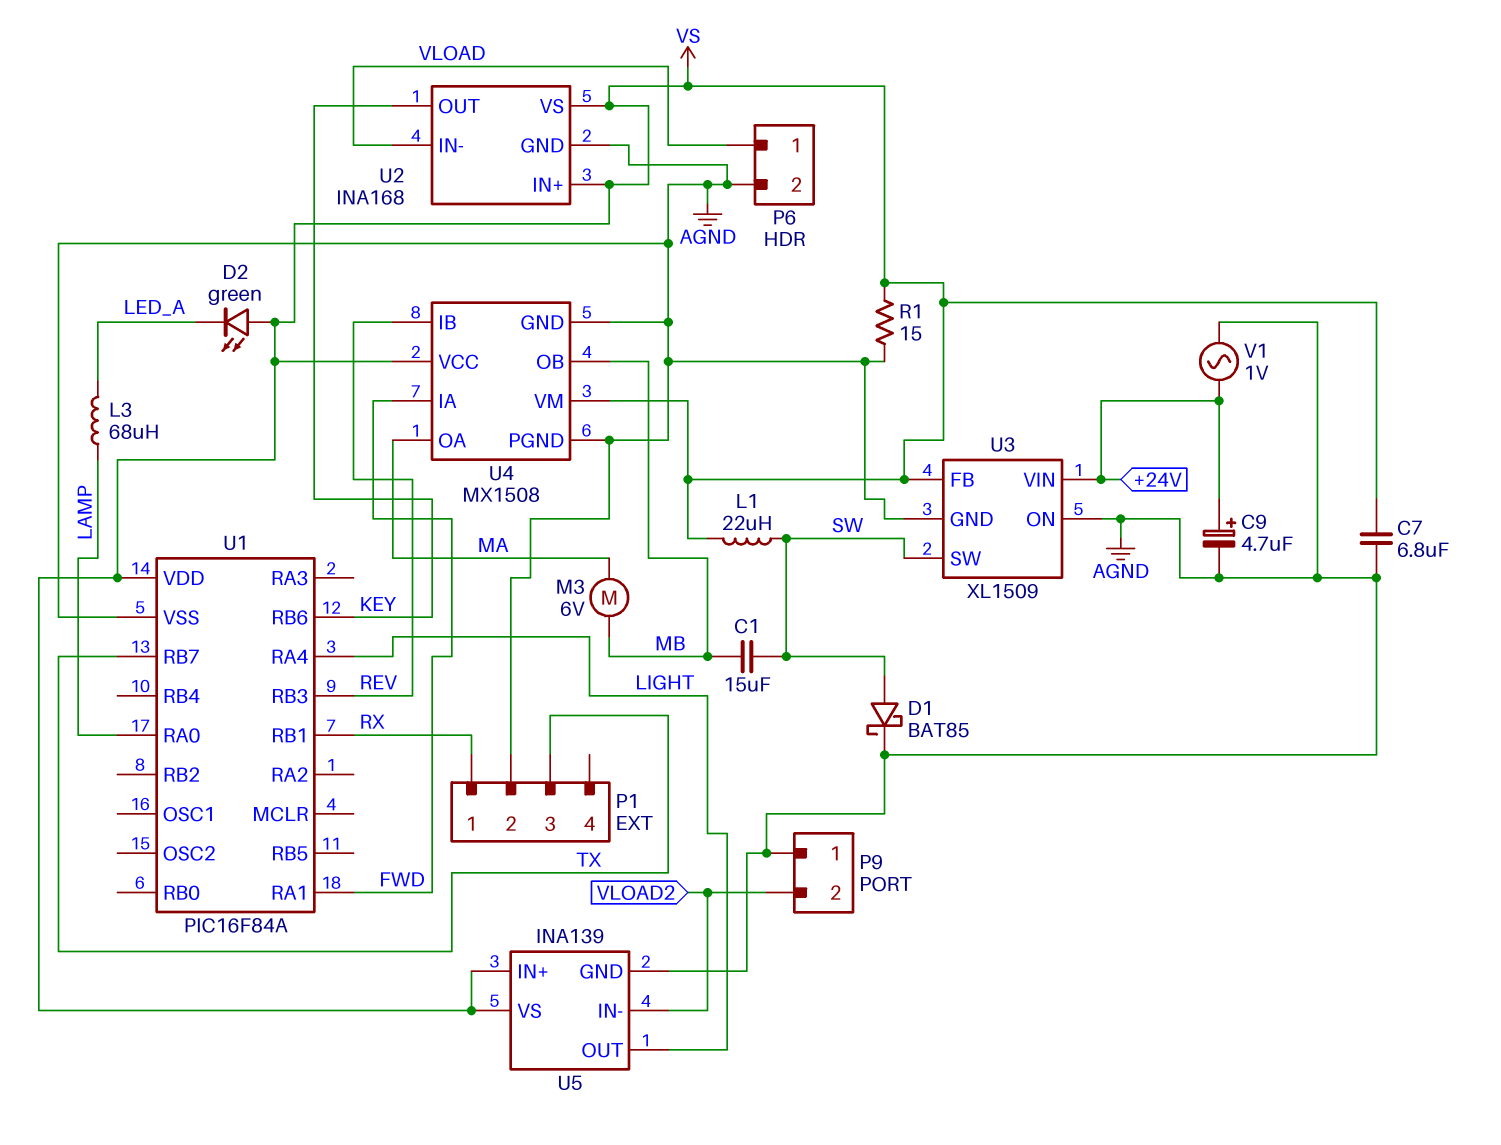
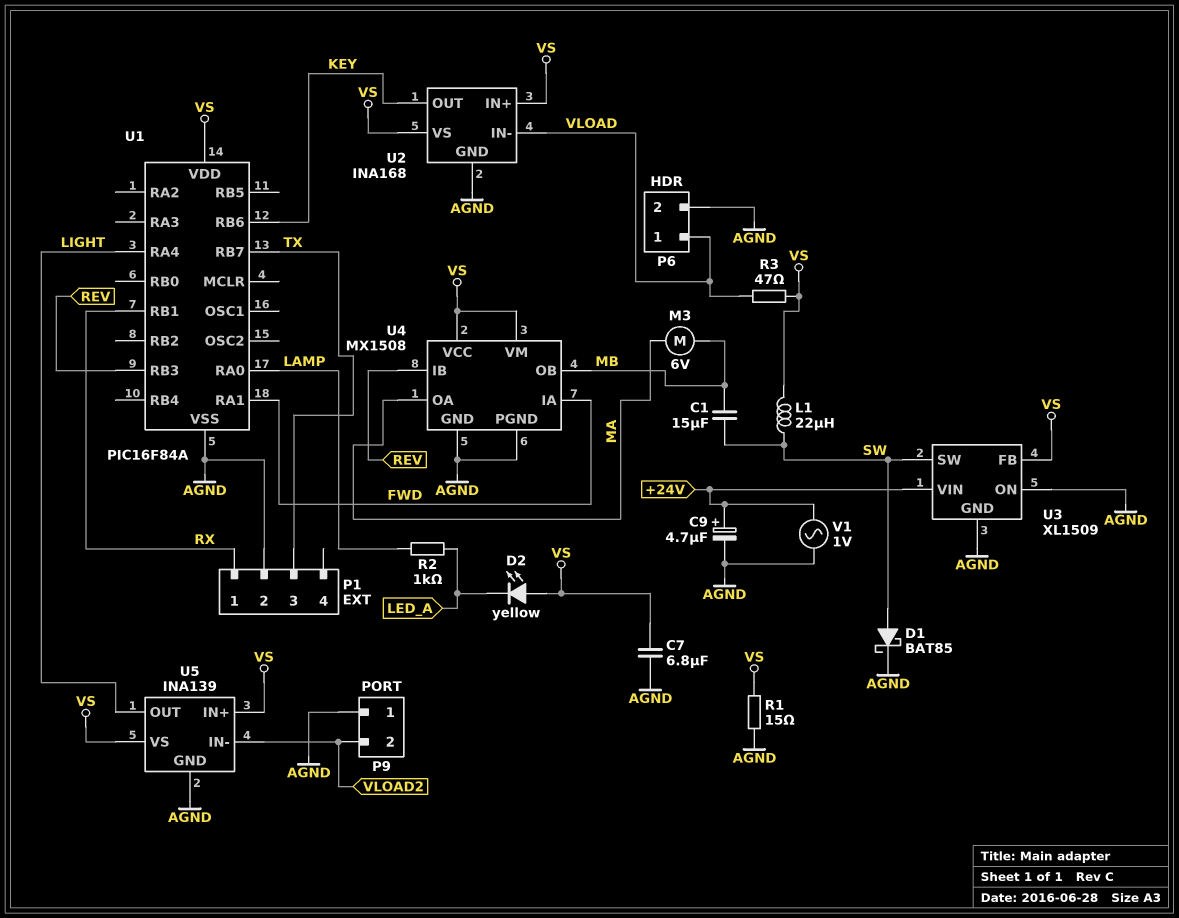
D2: LED green (A VS, K LED_A) -> LED yellow (A VS, K LED_A)
L3: 68uH (LAMP, LED_A) -> none
R2: none -> 1k (LAMP, LED_A)
R3: none -> 47 (VLOAD, VS)

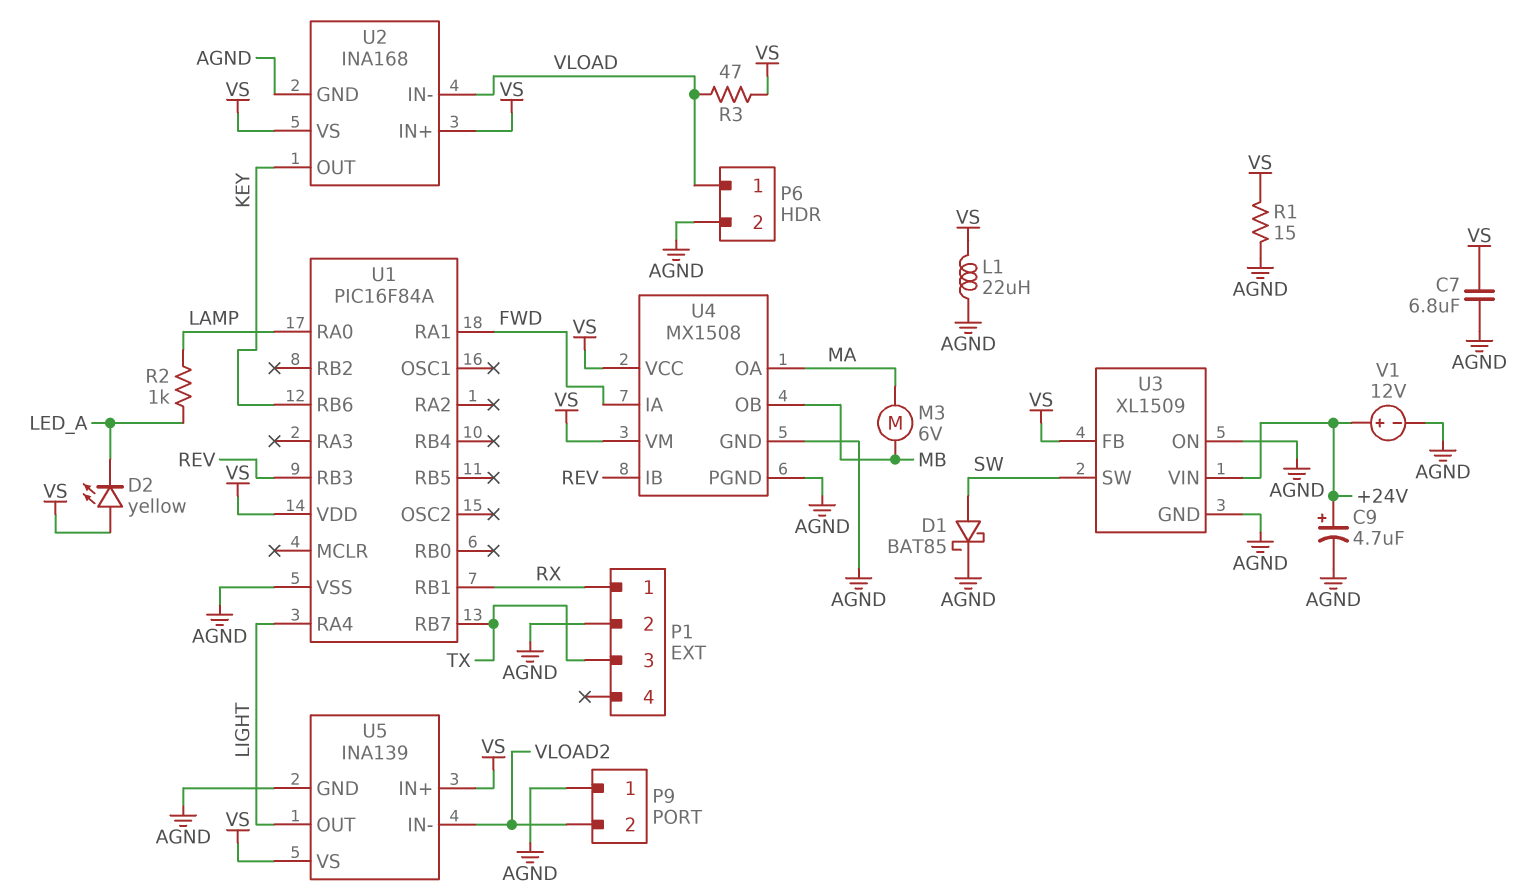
C1: 15uF (MB, SW) -> none
L1: 22uH (SW, VS) -> 22uH (AGND, VS)
V1: AC 1V (+24V, AGND) -> 12V (plus +24V, minus AGND)

